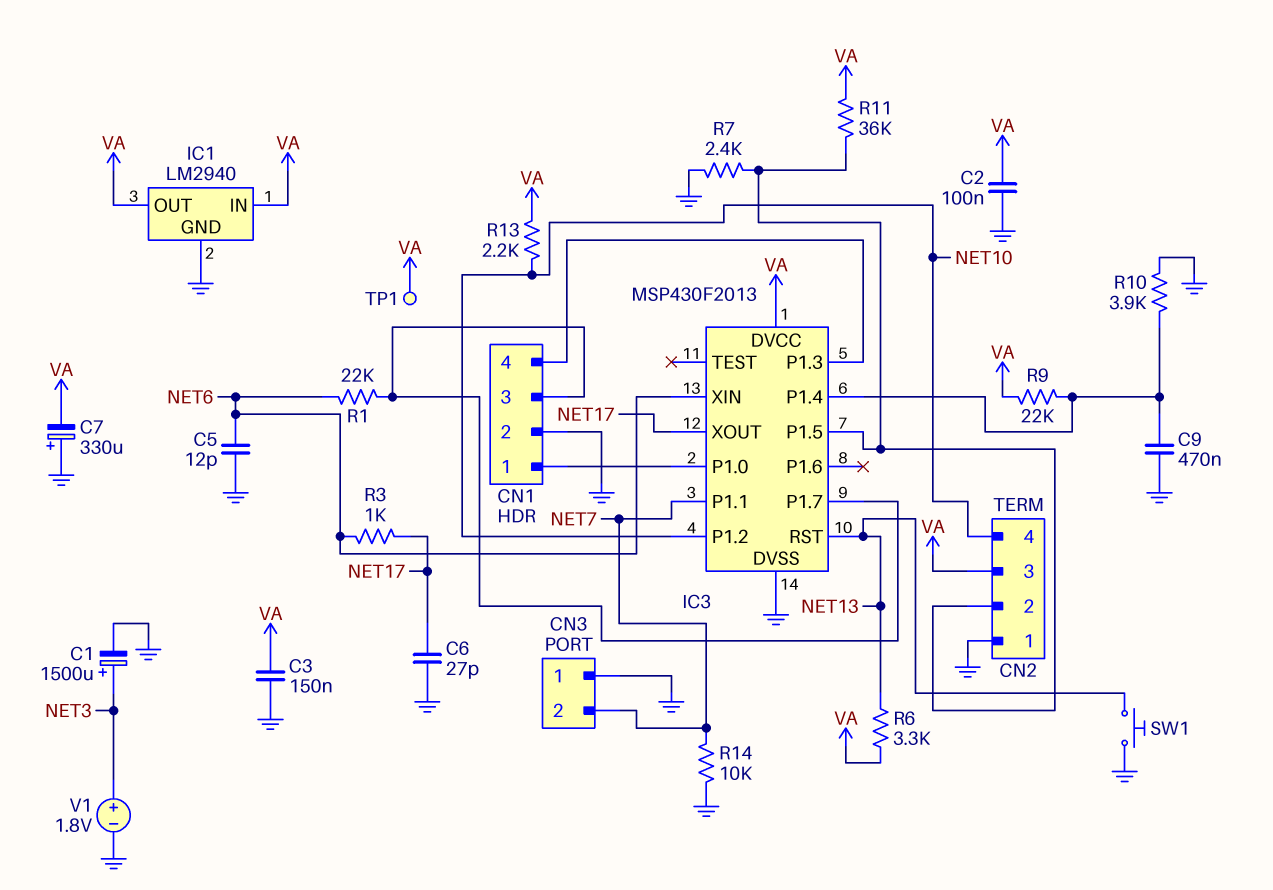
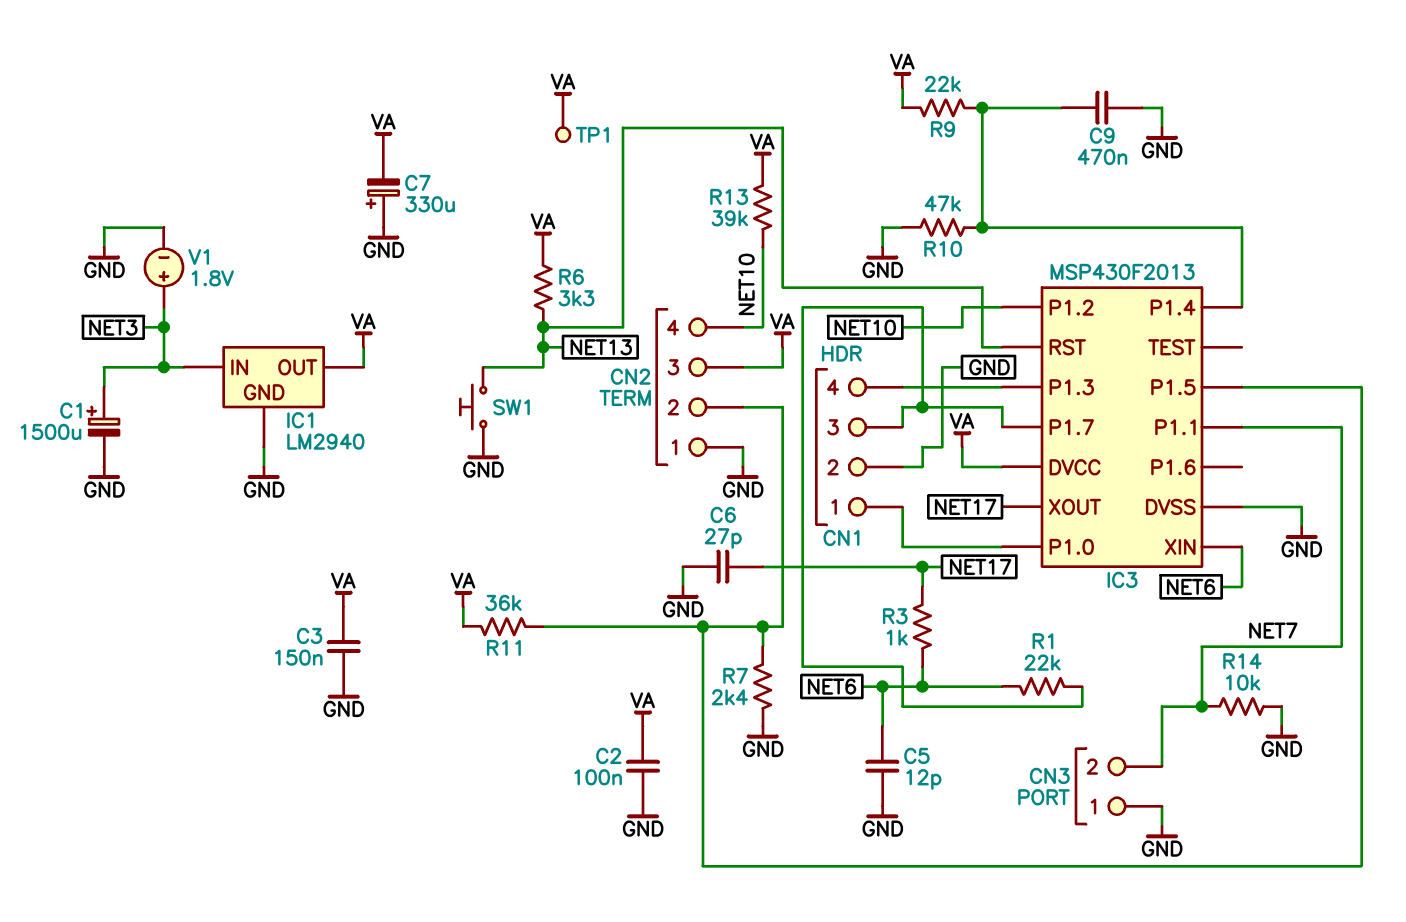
IC1 pin IN: VA -> NET3
R10: 3.9k (GND, IC3/P1.4) -> 47k (GND, IC3/P1.4)
R13: 2.2k (NET10, VA) -> 39k (NET10, VA)

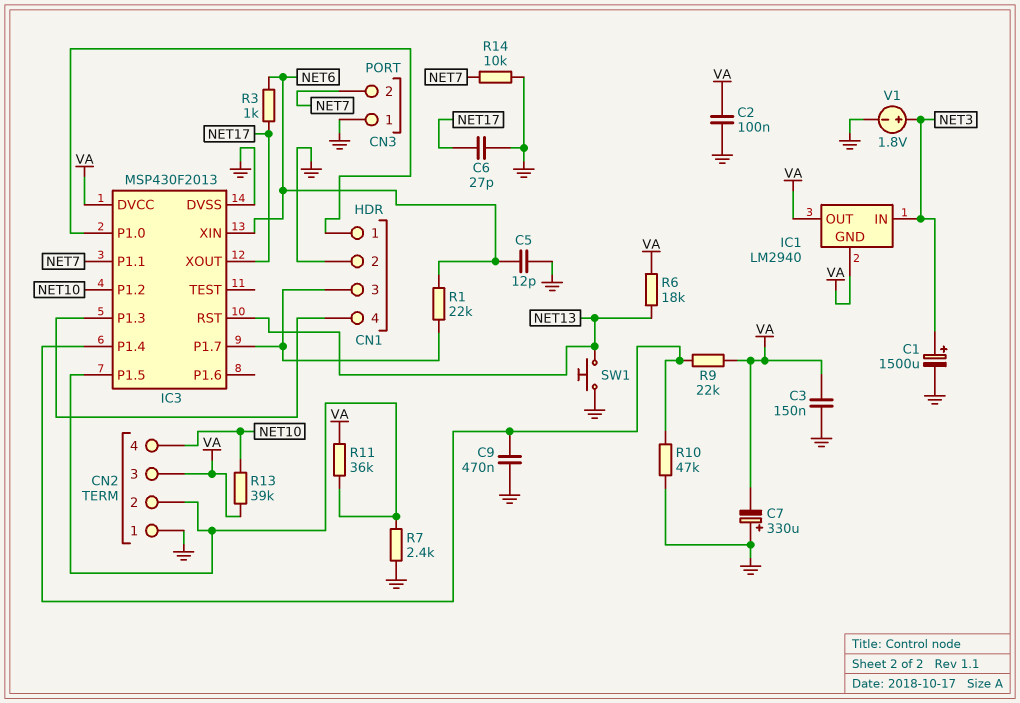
IC1 pin GND: GND -> VA
R6: 3.3k (NET13, VA) -> 18k (NET13, VA)
TP1: test point (VA) -> none

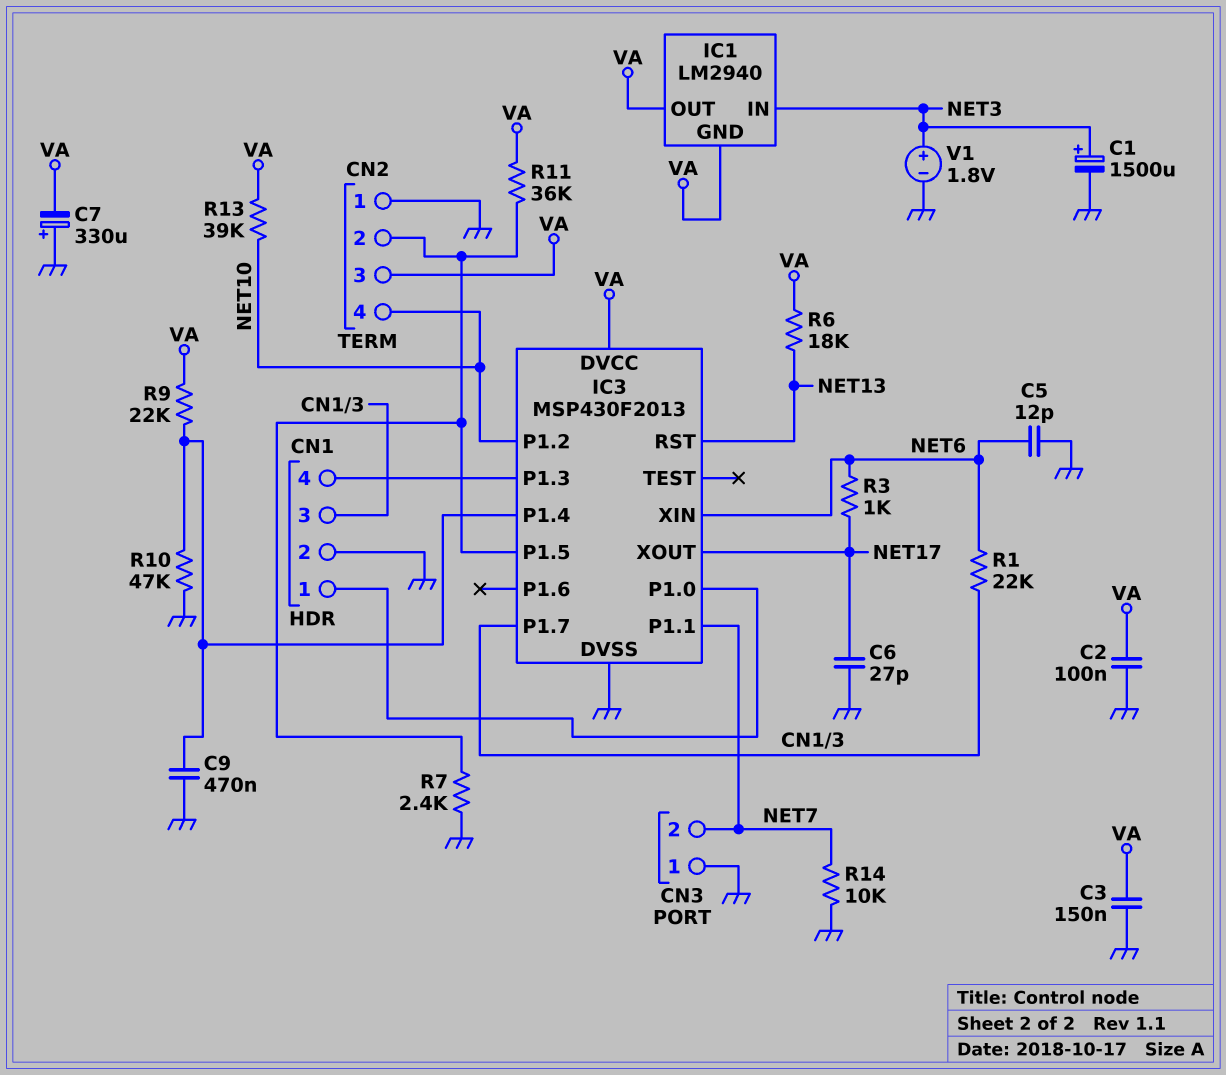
SW1: button (GND, NET13) -> none

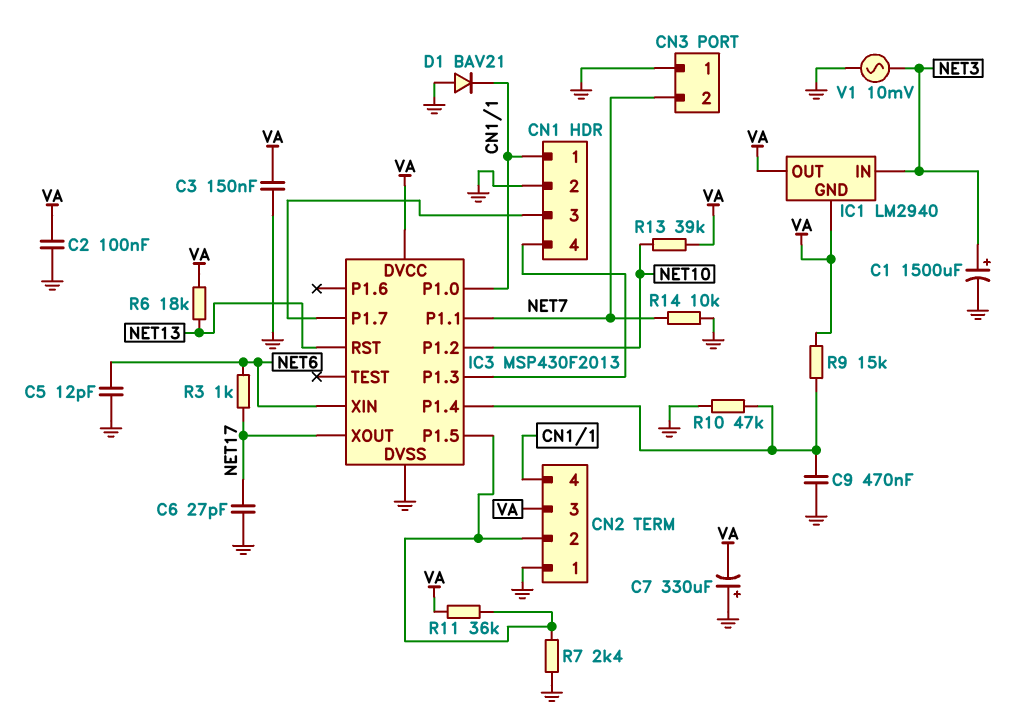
CN2 pin 4: NET10 -> CN1/1
D1: none -> diode BAV21 (A GND, K CN1/1)
R1: 22k (CN1/3, NET6) -> none
R9: 22k (IC3/P1.4, VA) -> 15k (IC3/P1.4, VA)
V1: 1.8V (plus NET3, minus GND) -> AC 10mV (GND, NET3)

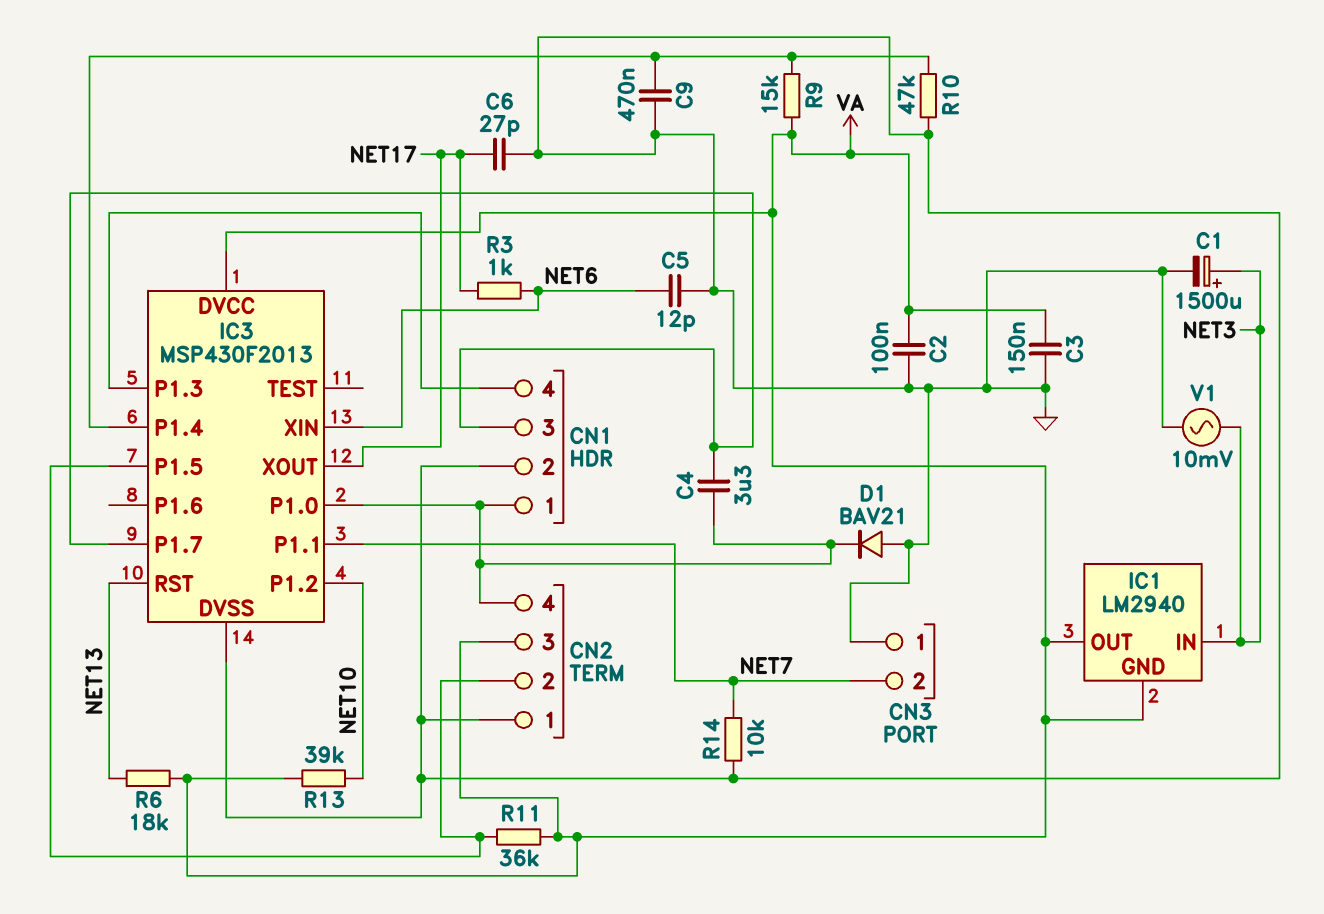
C4: none -> 3.3uF (CN1/1, CN1/3)
C7: 330uF (plus GND, minus VA) -> none
R7: 2.4k (CN2/2, GND) -> none

